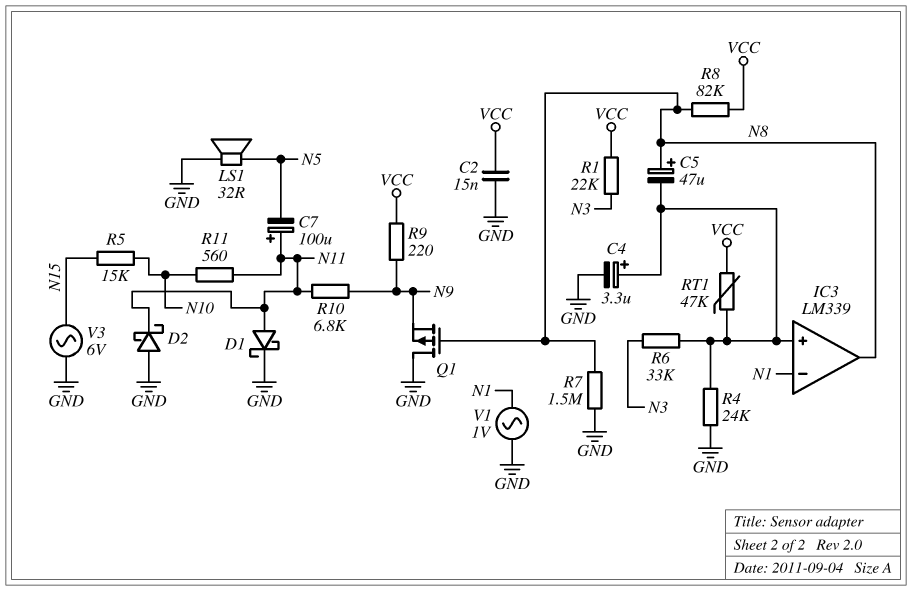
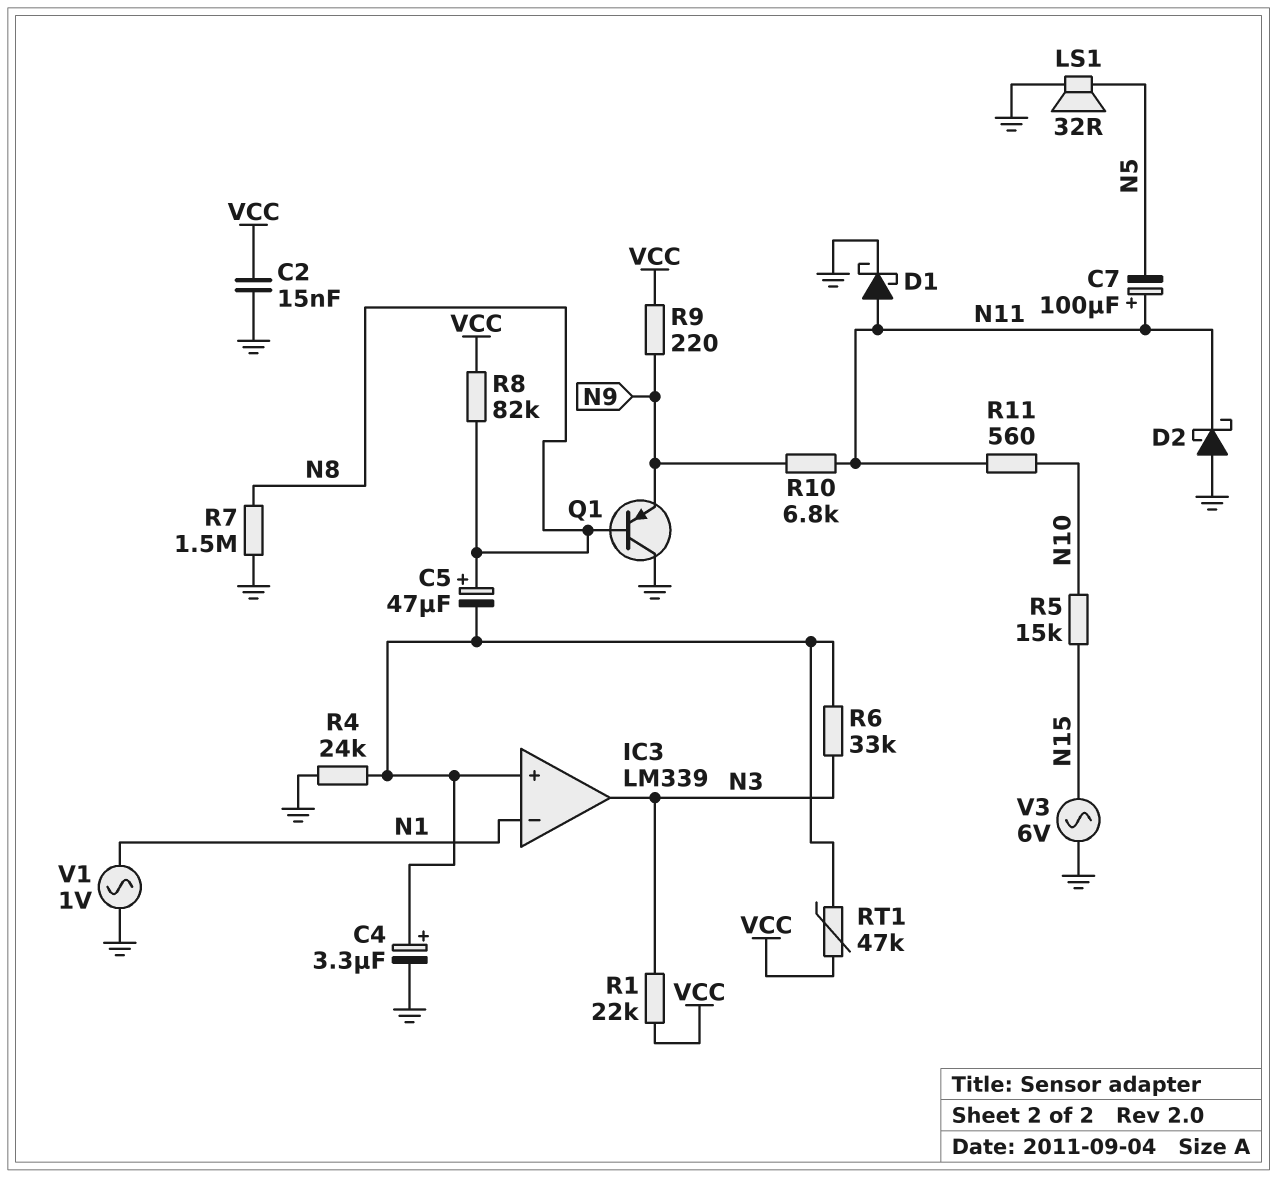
IC3 pin out: N8 -> N3
Q1: PMOS (G N8, D GND, S N9) -> PNP (B N8, C GND, E N9)

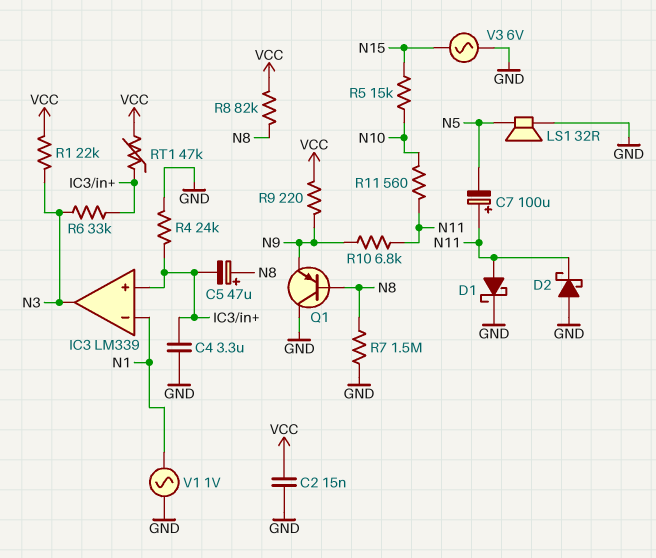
C4: 3.3uF (plus IC3/in+, minus GND) -> 3.3uF (GND, IC3/in+)

